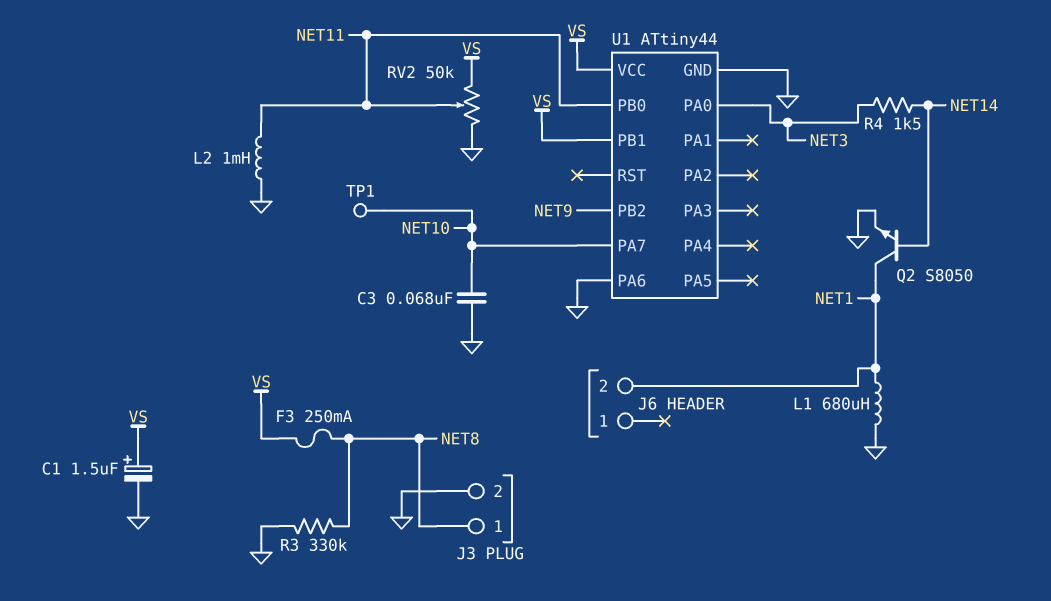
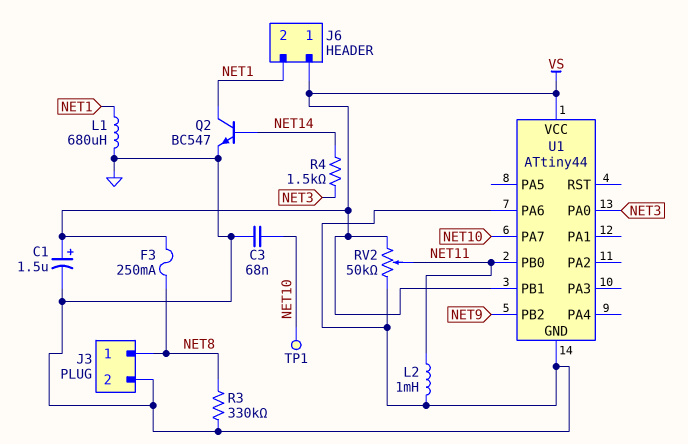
J6 pin 1: none -> VS
Q2: NPN S8050 (B NET14, C NET1, E GND) -> NPN BC547 (B NET14, C NET1, E GND)

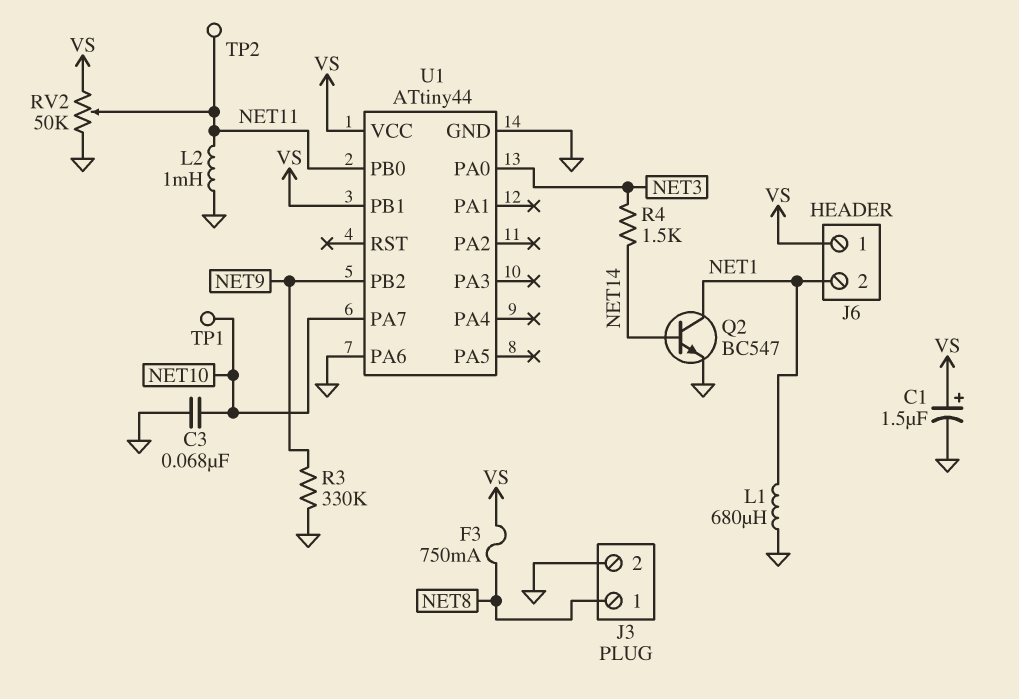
F3: 250mA (NET8, VS) -> 750mA (NET8, VS)
R3: 330k (GND, NET8) -> 330k (GND, NET9)
TP2: none -> test point (NET11)

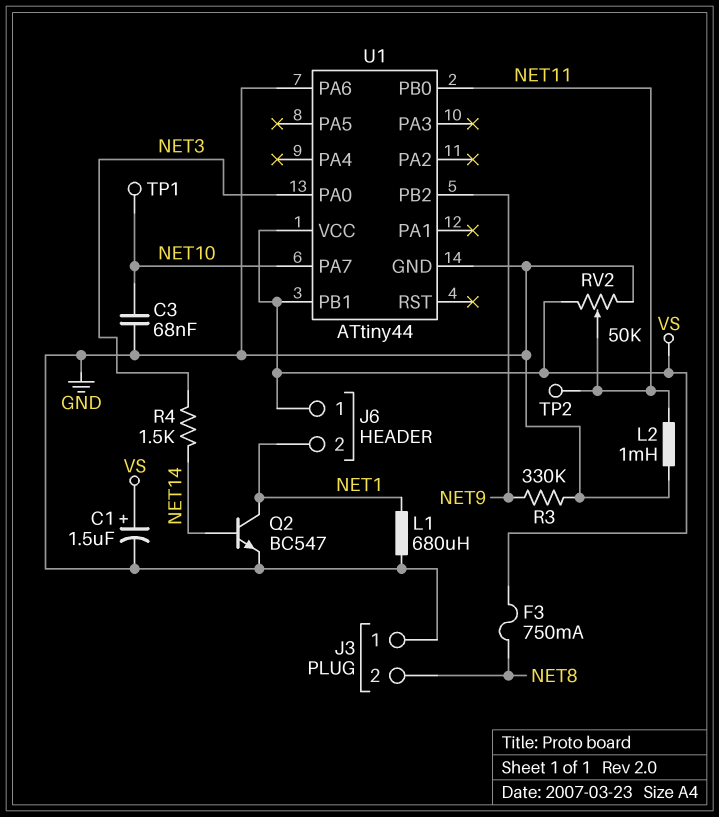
J3 pin 1: NET8 -> GND
J3 pin 2: GND -> NET8

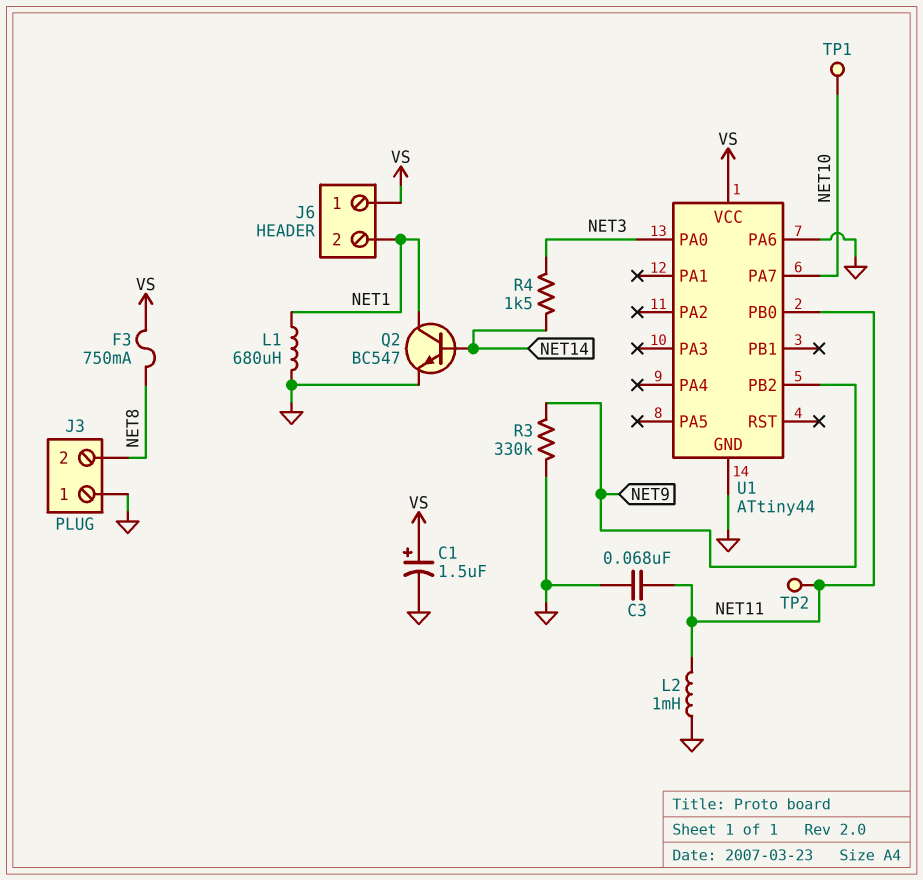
C3: 68nF (GND, NET10) -> 68nF (GND, NET11)
RV2: 50k (GND, VS, wiper NET11) -> none
U1 pin PB1: VS -> none

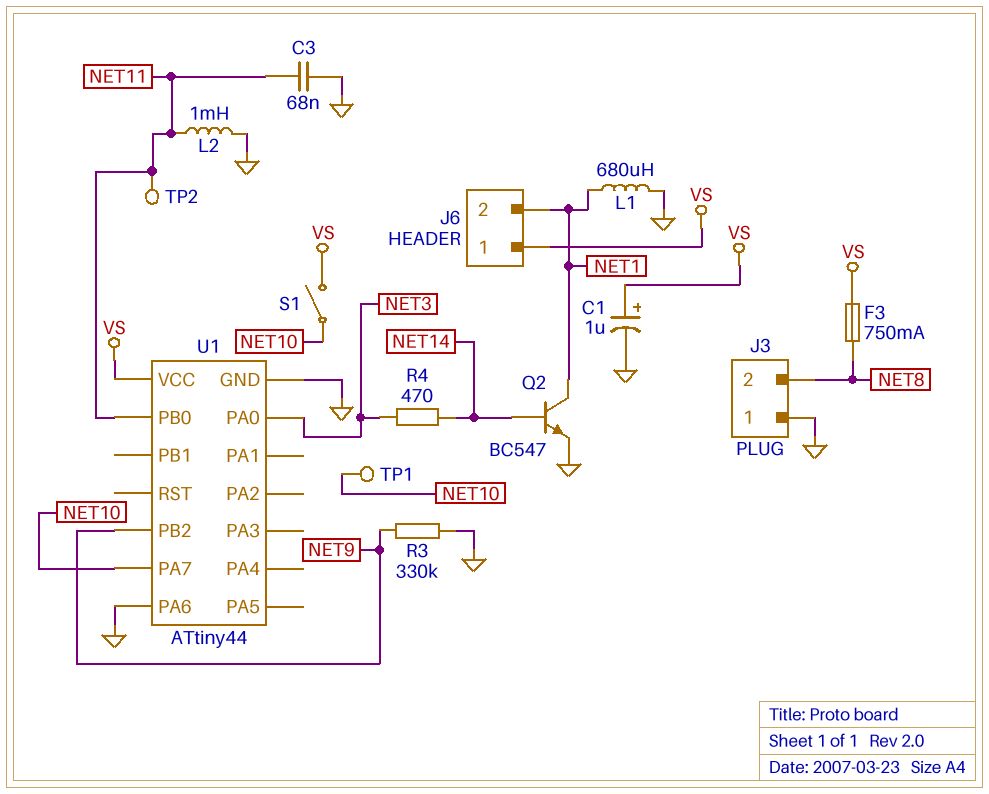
C1: 1.5uF (plus VS, minus GND) -> 1uF (plus VS, minus GND)
R4: 1.5k (NET3, NET14) -> 470 (NET3, NET14)
S1: none -> switch (NET10, VS)

